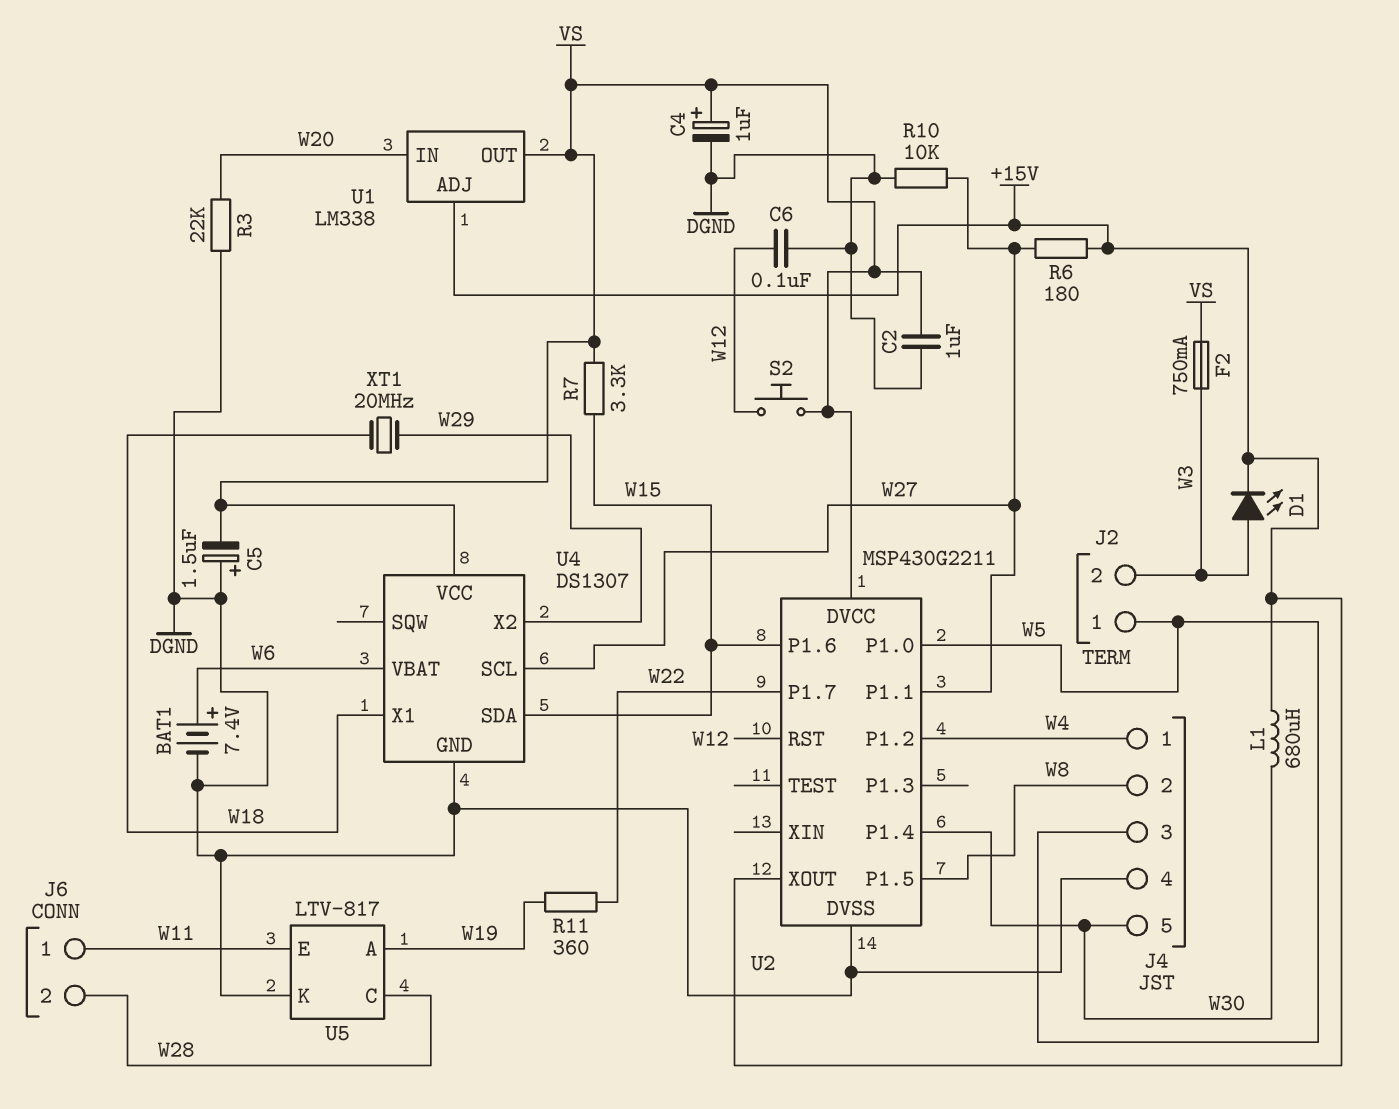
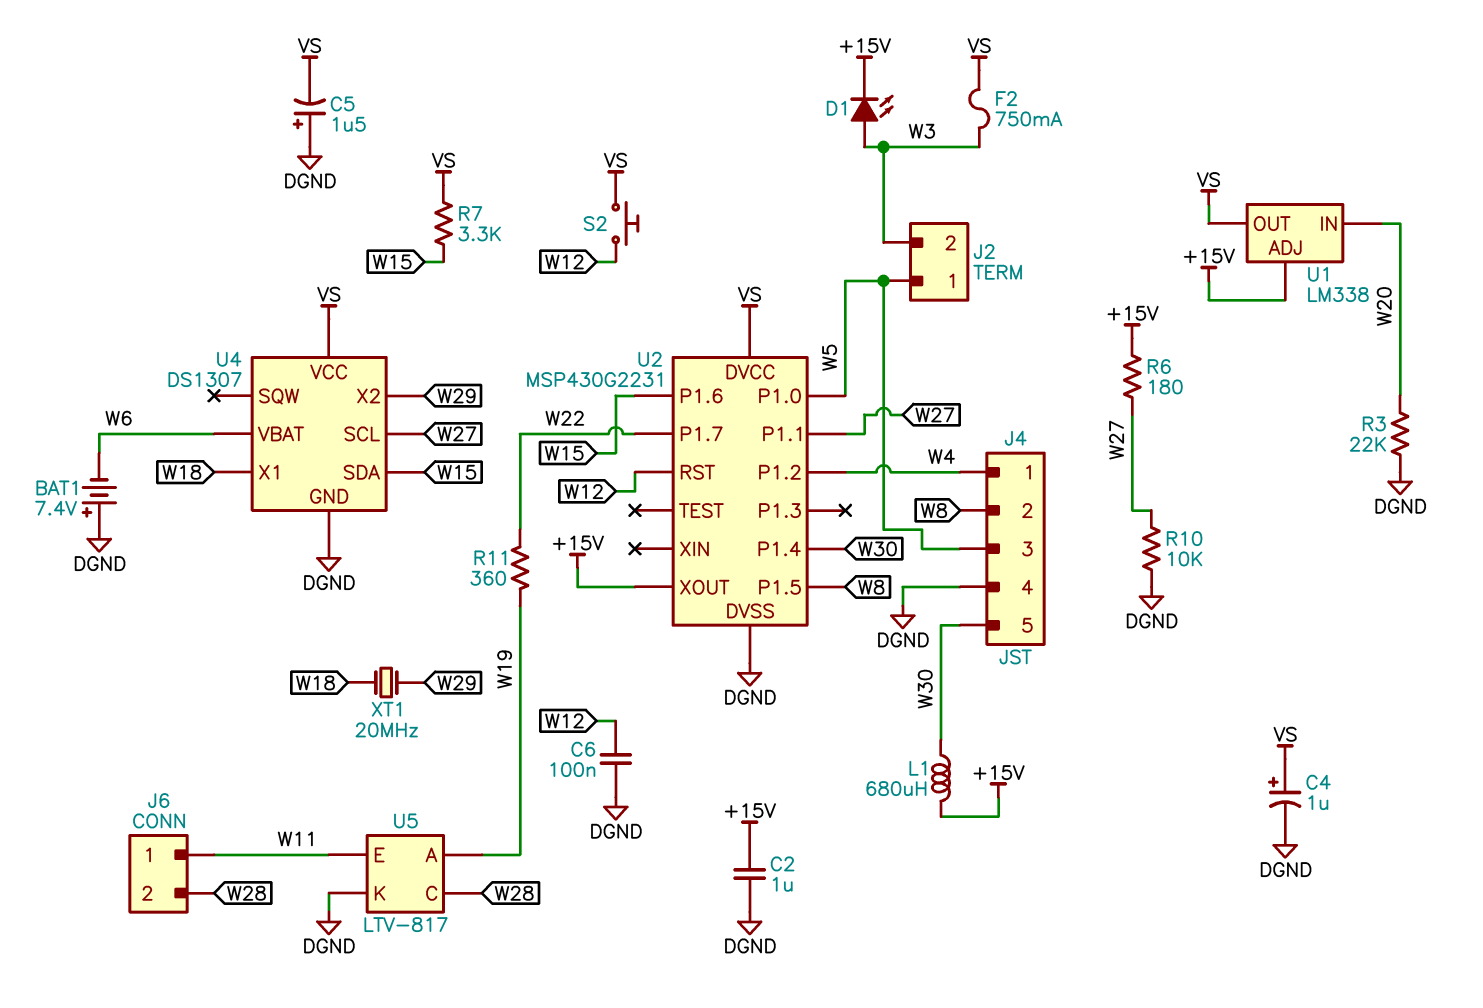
BAT1: 7.4V (plus W6, minus DGND) -> 7.4V (plus DGND, minus W6)
C2: 1uF (DGND, VS) -> 1uF (+15V, DGND)
U2: MSP430G2211 -> MSP430G2231

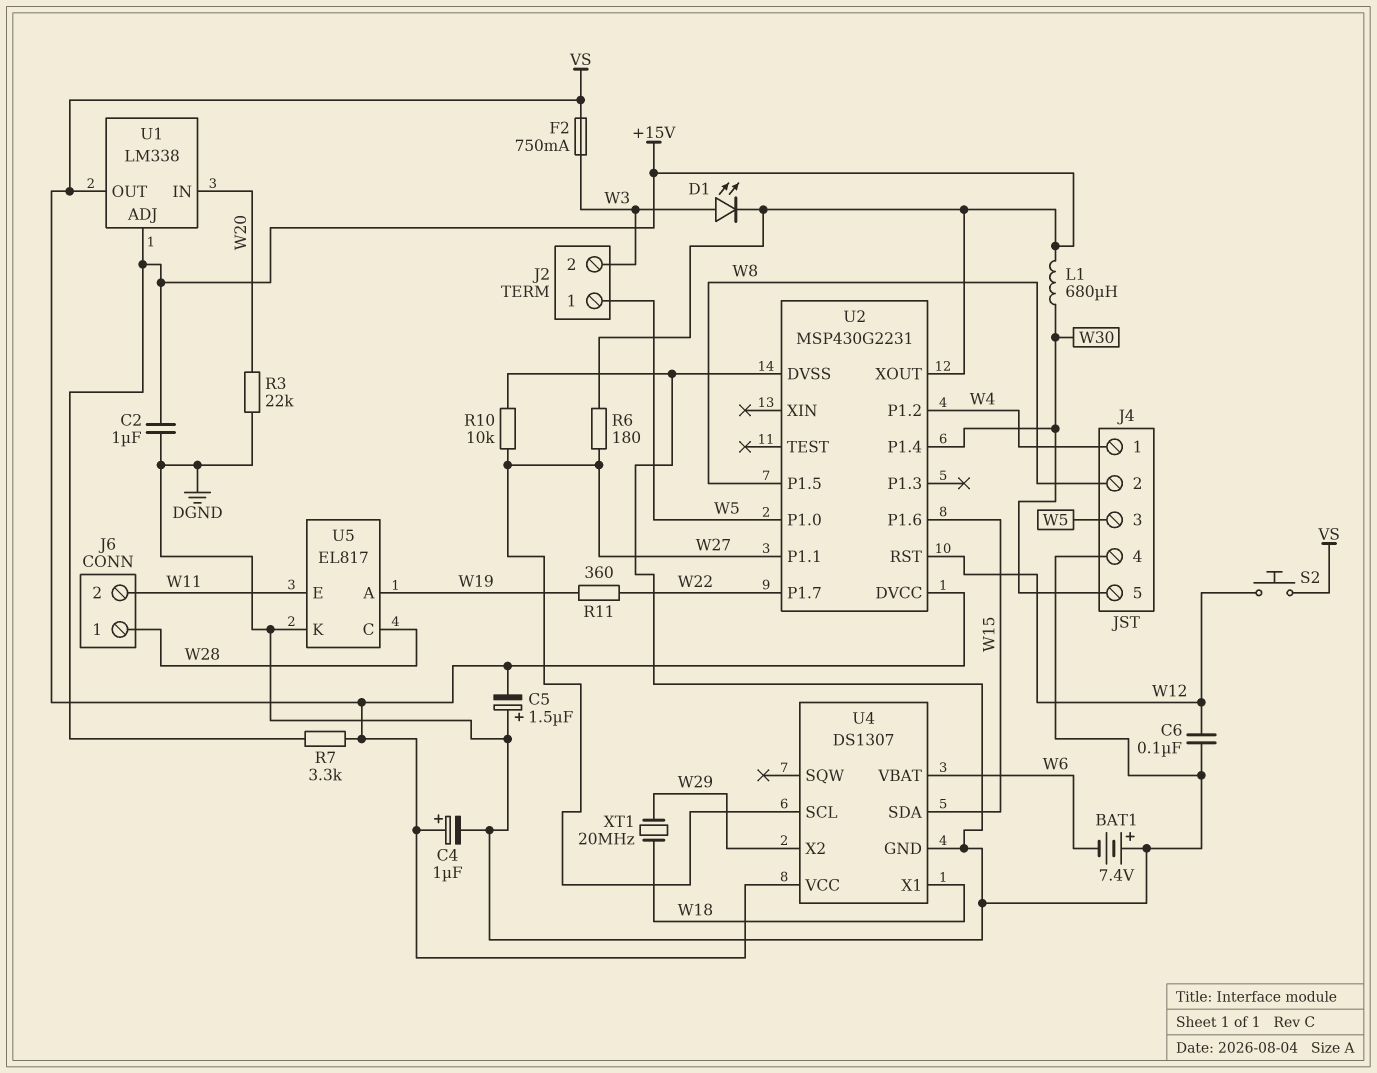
J6 pin 1: W11 -> W28
J6 pin 2: W28 -> W11
R7: 3.3k (VS, W15) -> 3.3k (+15V, VS)
U5: LTV-817 -> EL817

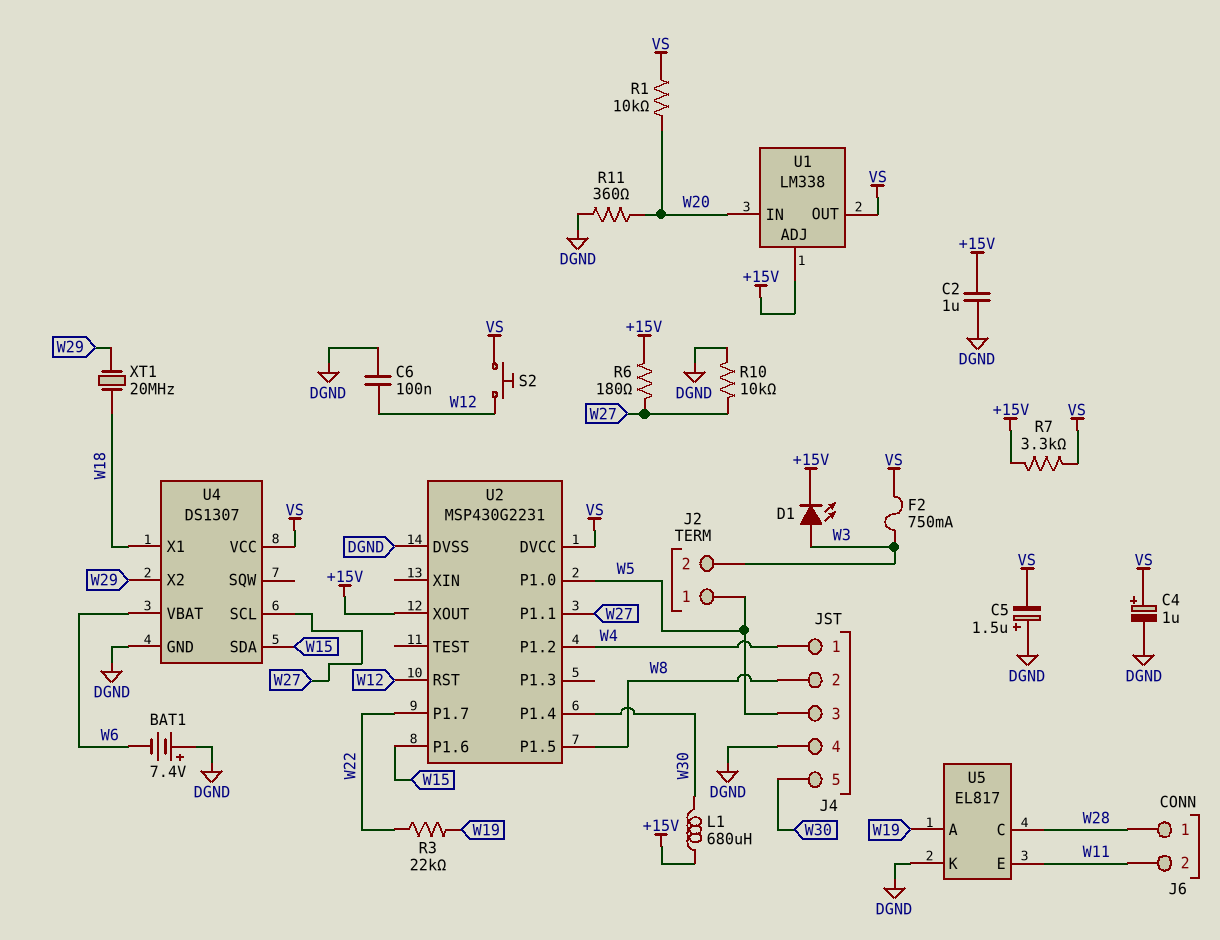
R1: none -> 10k (VS, W20)
R3: 22k (DGND, W20) -> 22k (W19, W22)
R11: 360 (W19, W22) -> 360 (DGND, W20)

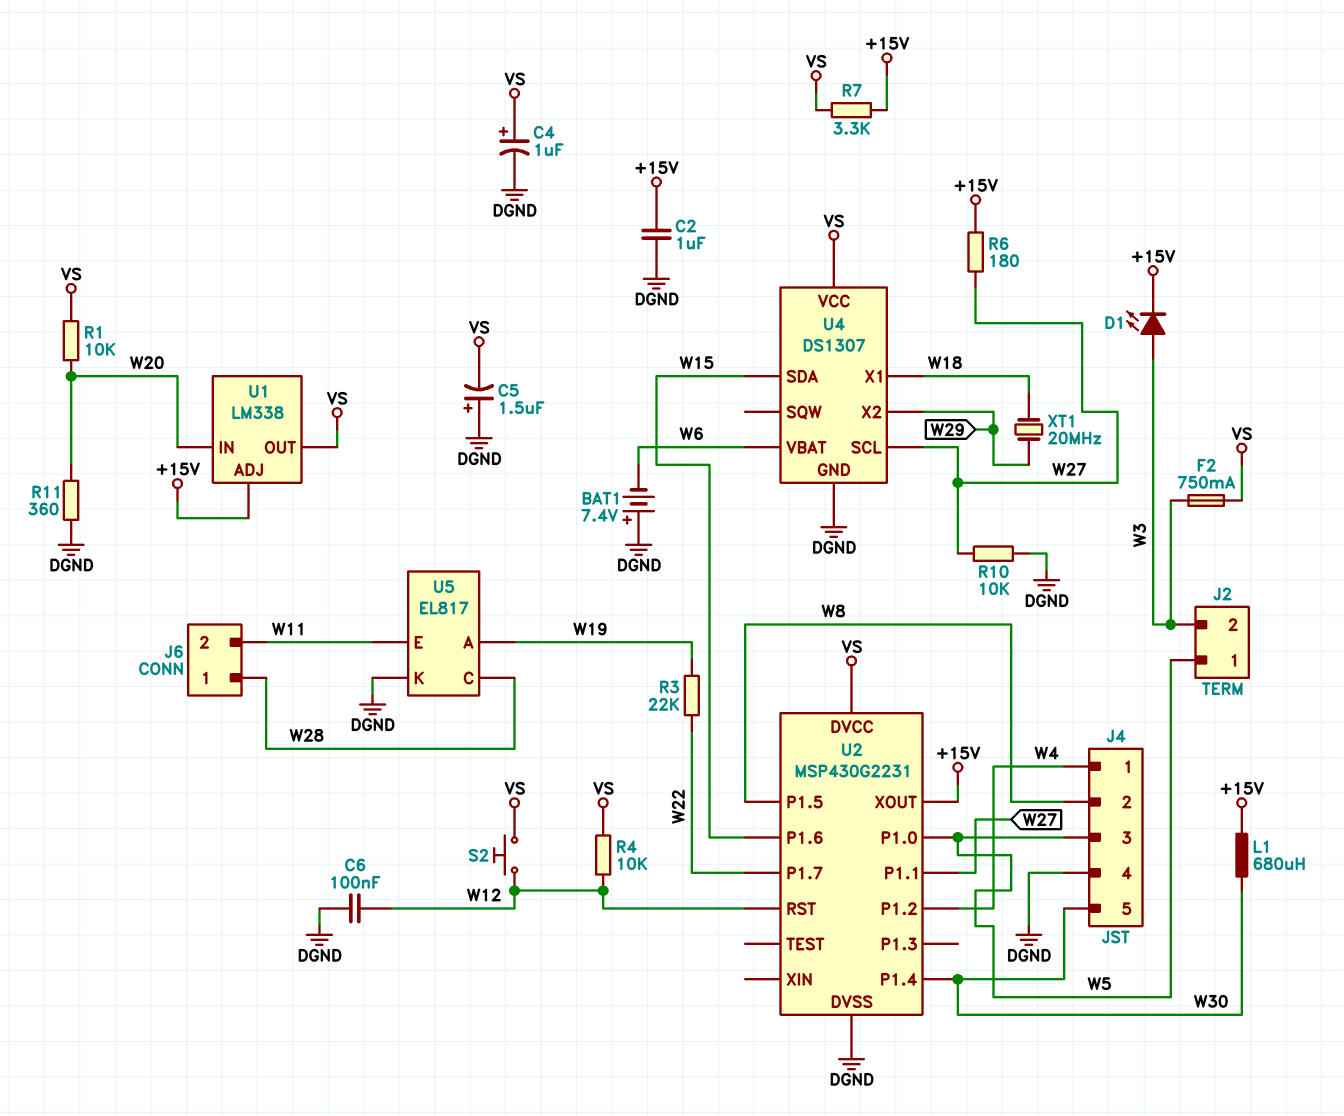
R4: none -> 10k (VS, W12)

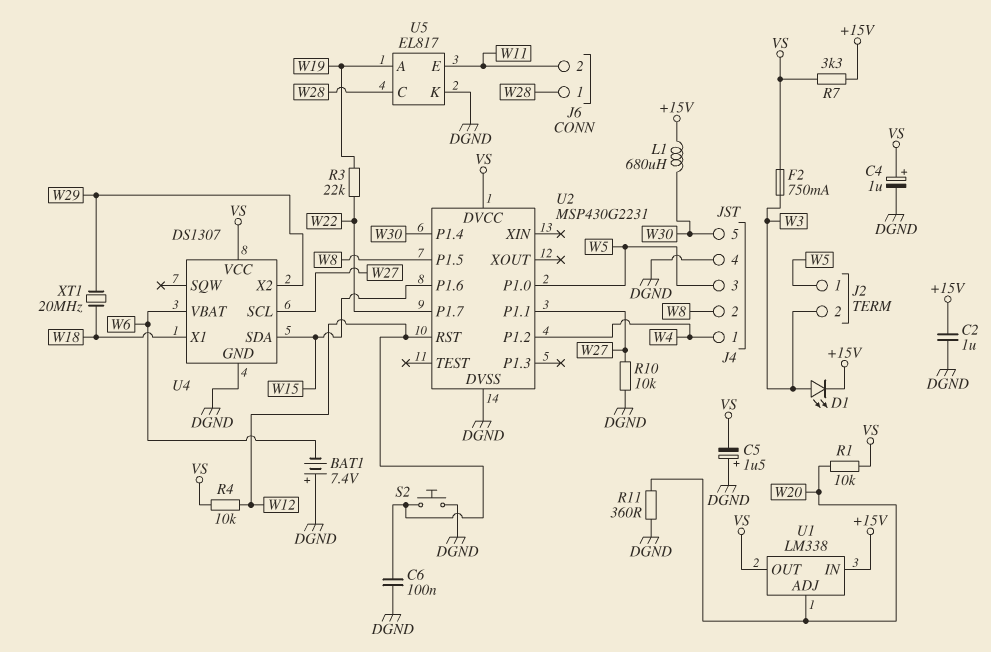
R6: 180 (+15V, W27) -> none
S2: button (VS, W12) -> button (DGND, W12)
U1 pin ADJ: +15V -> W20
U1 pin IN: W20 -> +15V
U2 pin XOUT: +15V -> none

